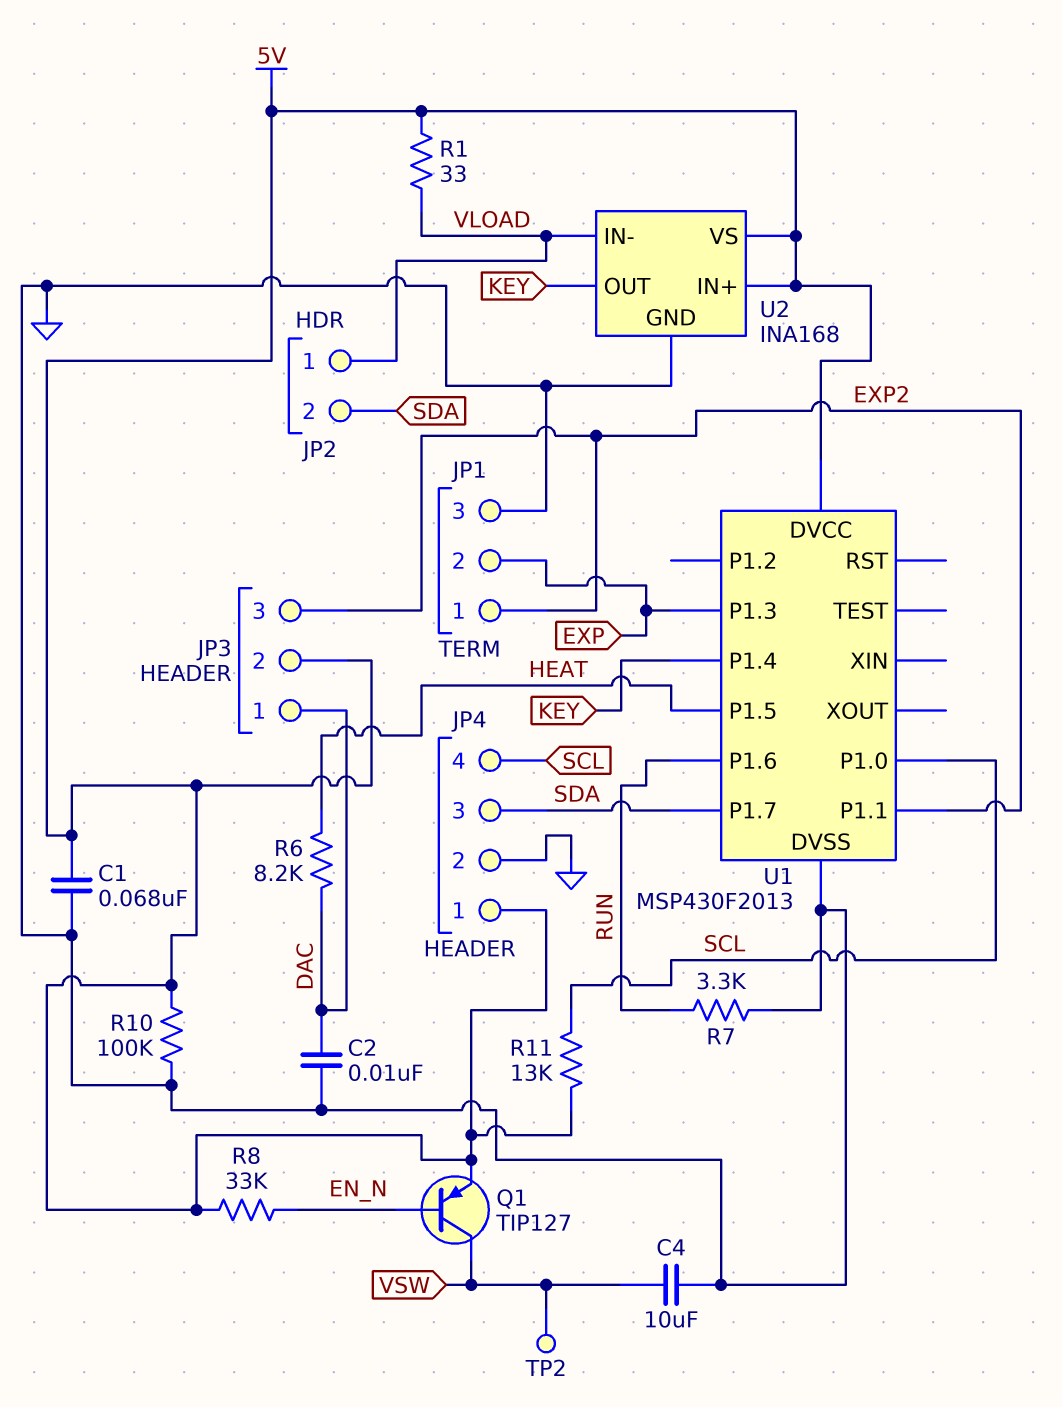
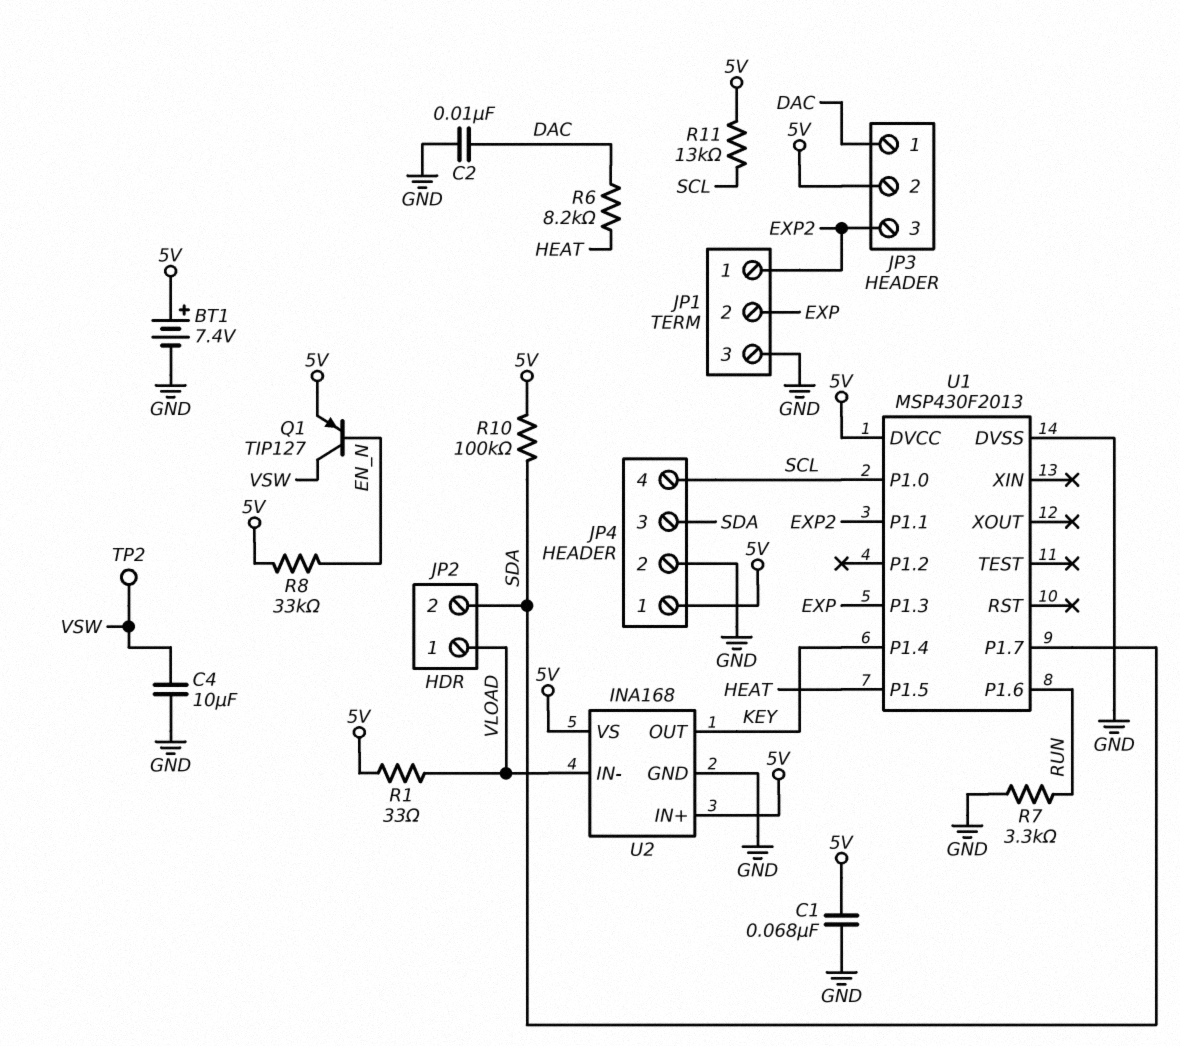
BT1: none -> 7.4V (plus 5V, minus GND)
R10: 100k (5V, GND) -> 100k (5V, SDA)

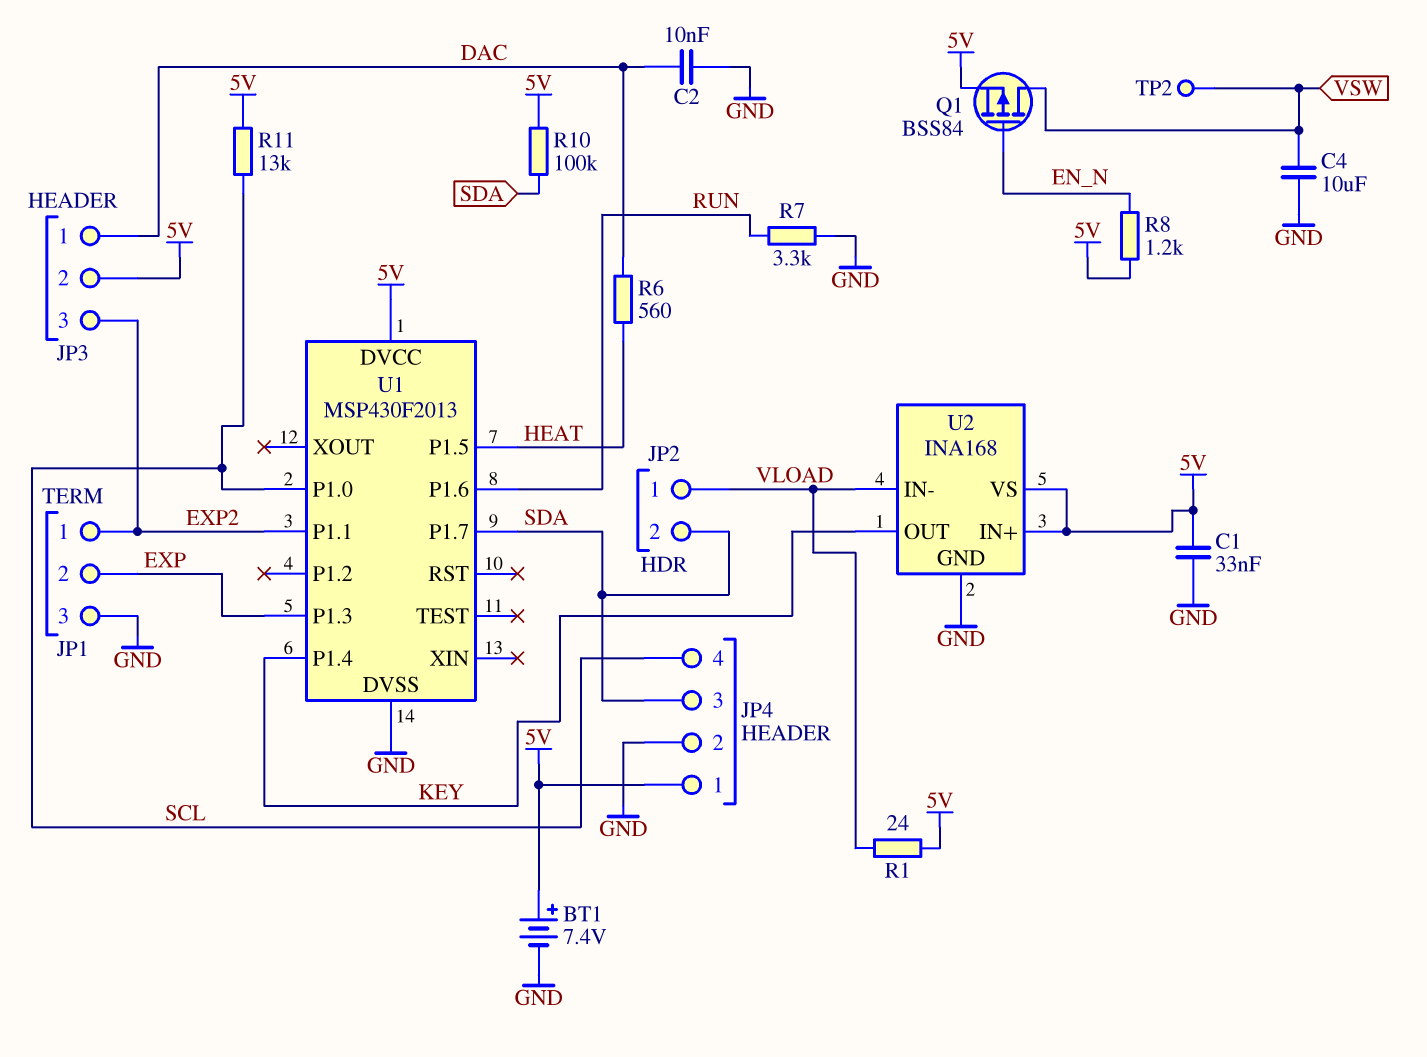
C1: 68nF (5V, GND) -> 33nF (5V, GND)
Q1: PNP TIP127 (B EN_N, C VSW, E 5V) -> PMOS BSS84 (G EN_N, D VSW, S 5V)
R1: 33 (5V, VLOAD) -> 24 (5V, VLOAD)
R6: 8.2k (DAC, HEAT) -> 560 (DAC, HEAT)
R8: 33k (5V, EN_N) -> 1.2k (5V, EN_N)

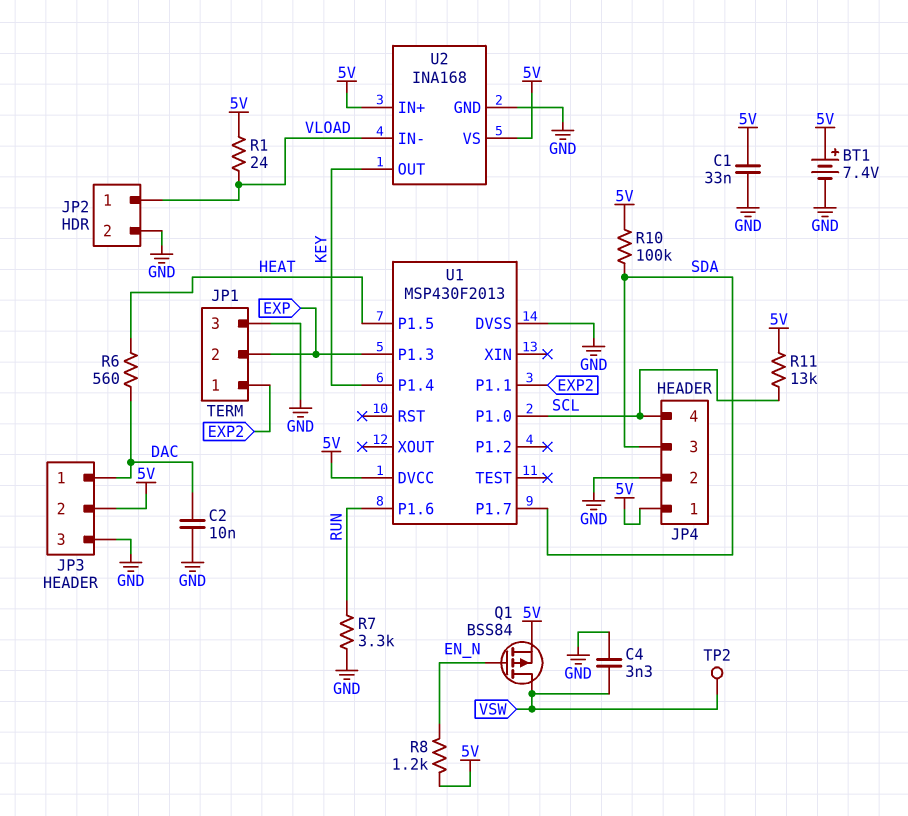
C4: 10uF (GND, VSW) -> 3.3nF (GND, VSW)
JP2 pin 2: SDA -> GND
JP3 pin 3: EXP2 -> GND

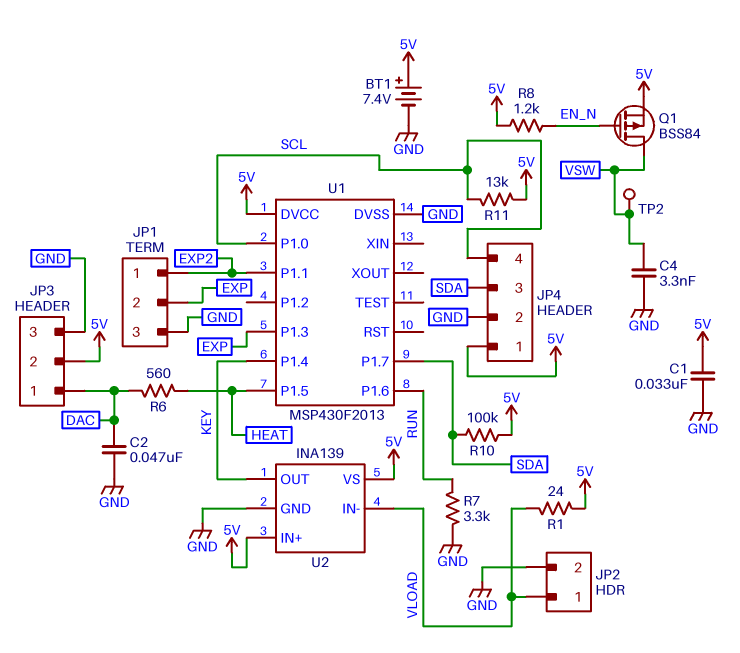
C2: 10nF (DAC, GND) -> 47nF (DAC, GND)
U2: INA168 -> INA139

